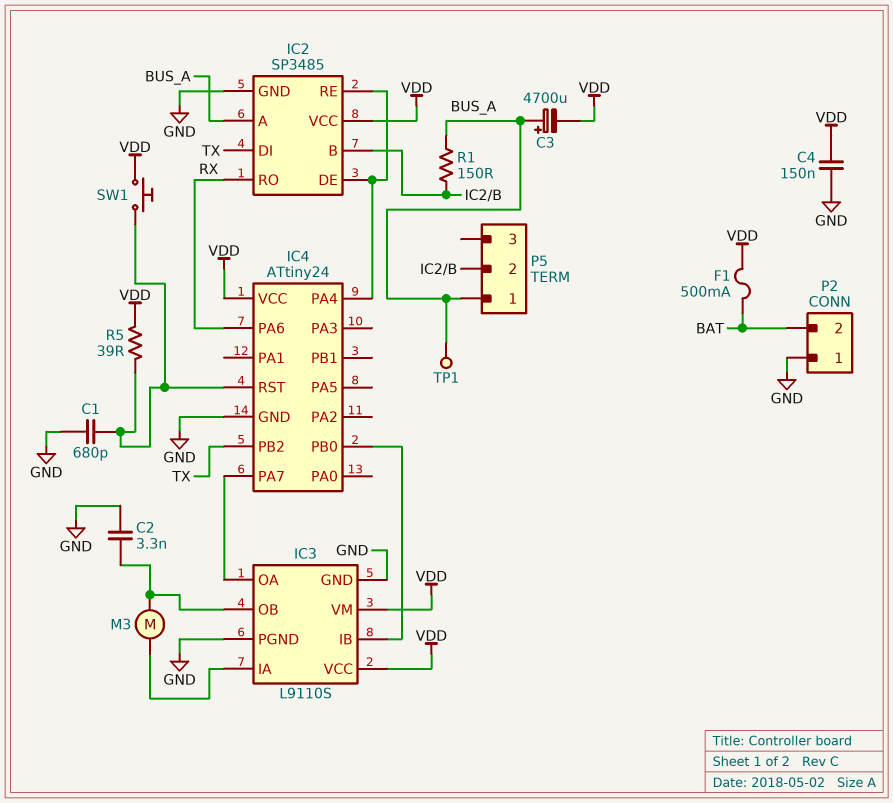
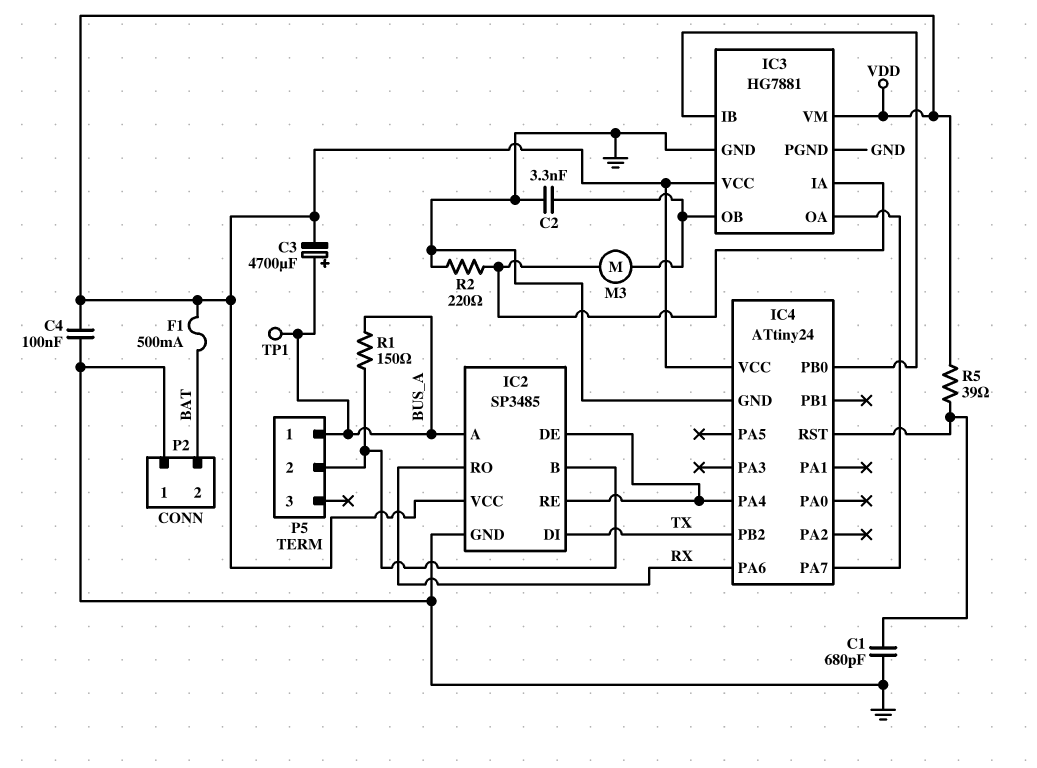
C4: 150nF (GND, VDD) -> 100nF (GND, VDD)
IC3: L9110S -> HG7881
R2: none -> 220 (GND, IC3/IA)
SW1: button (IC4/RST, VDD) -> none

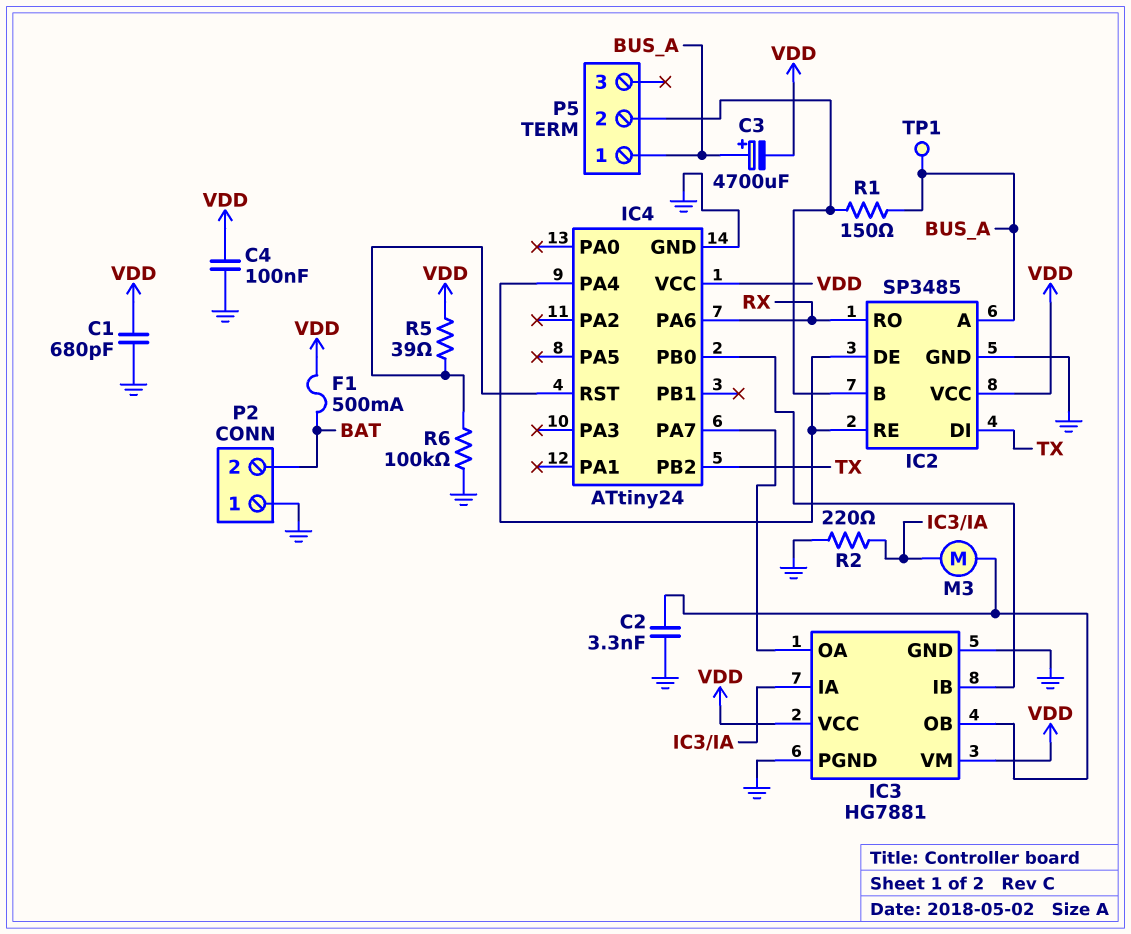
C1: 680pF (GND, IC4/RST) -> 680pF (GND, VDD)
R6: none -> 100k (GND, IC4/RST)

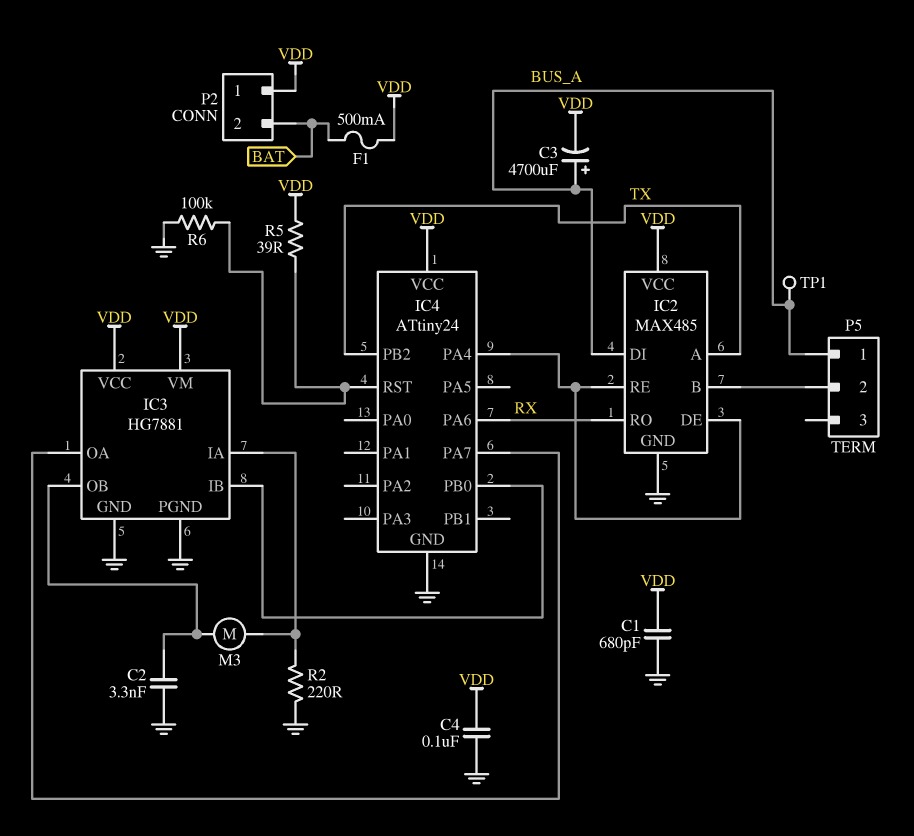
IC2: SP3485 -> MAX485
IC2 pin A: BUS_A -> TX
IC2 pin DI: TX -> BUS_A
P2 pin 1: GND -> VDD
R1: 150 (BUS_A, IC2/B) -> none

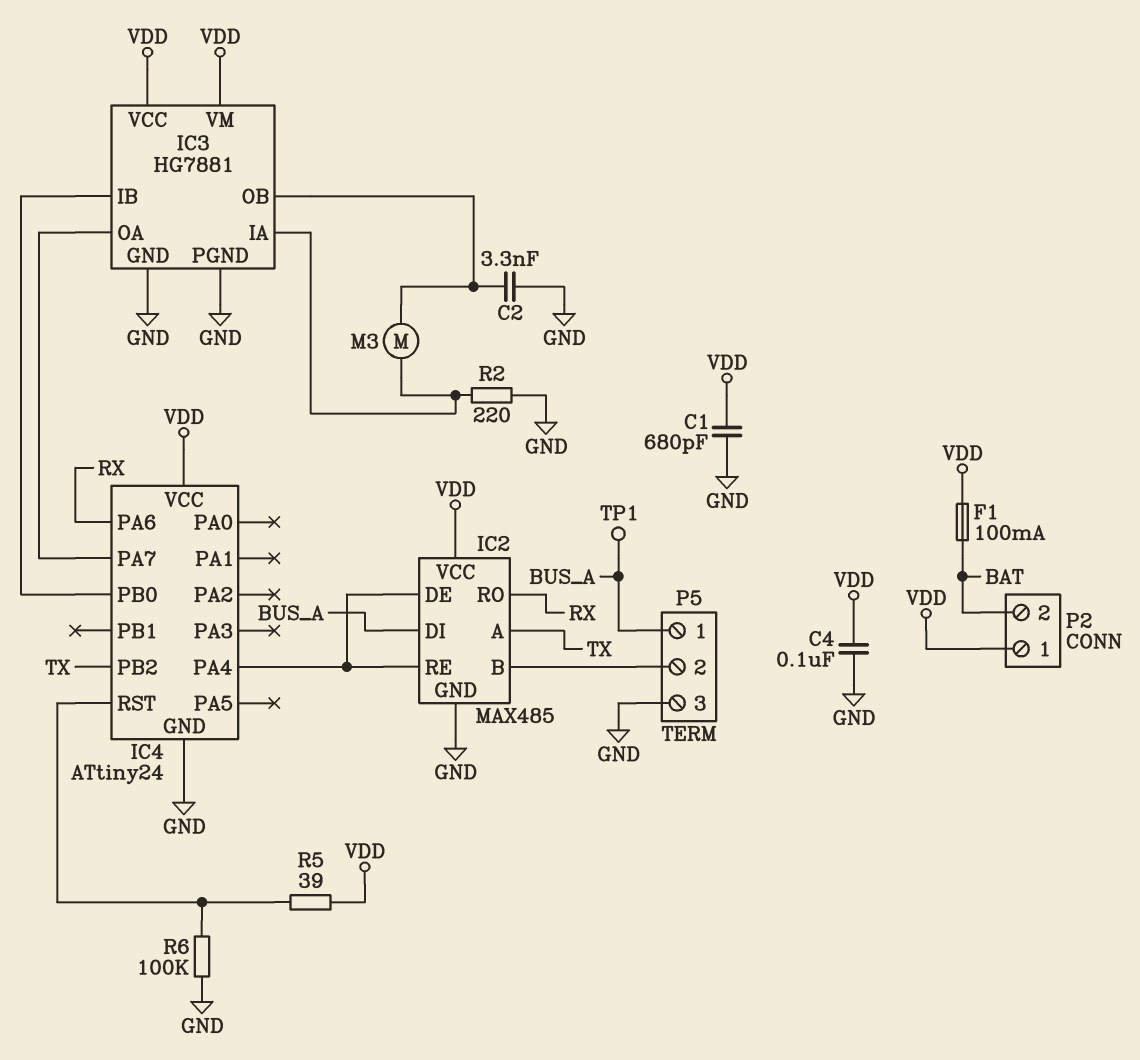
C3: 4700uF (plus BUS_A, minus VDD) -> none
F1: 500mA (BAT, VDD) -> 100mA (BAT, VDD)
P5 pin 3: none -> GND

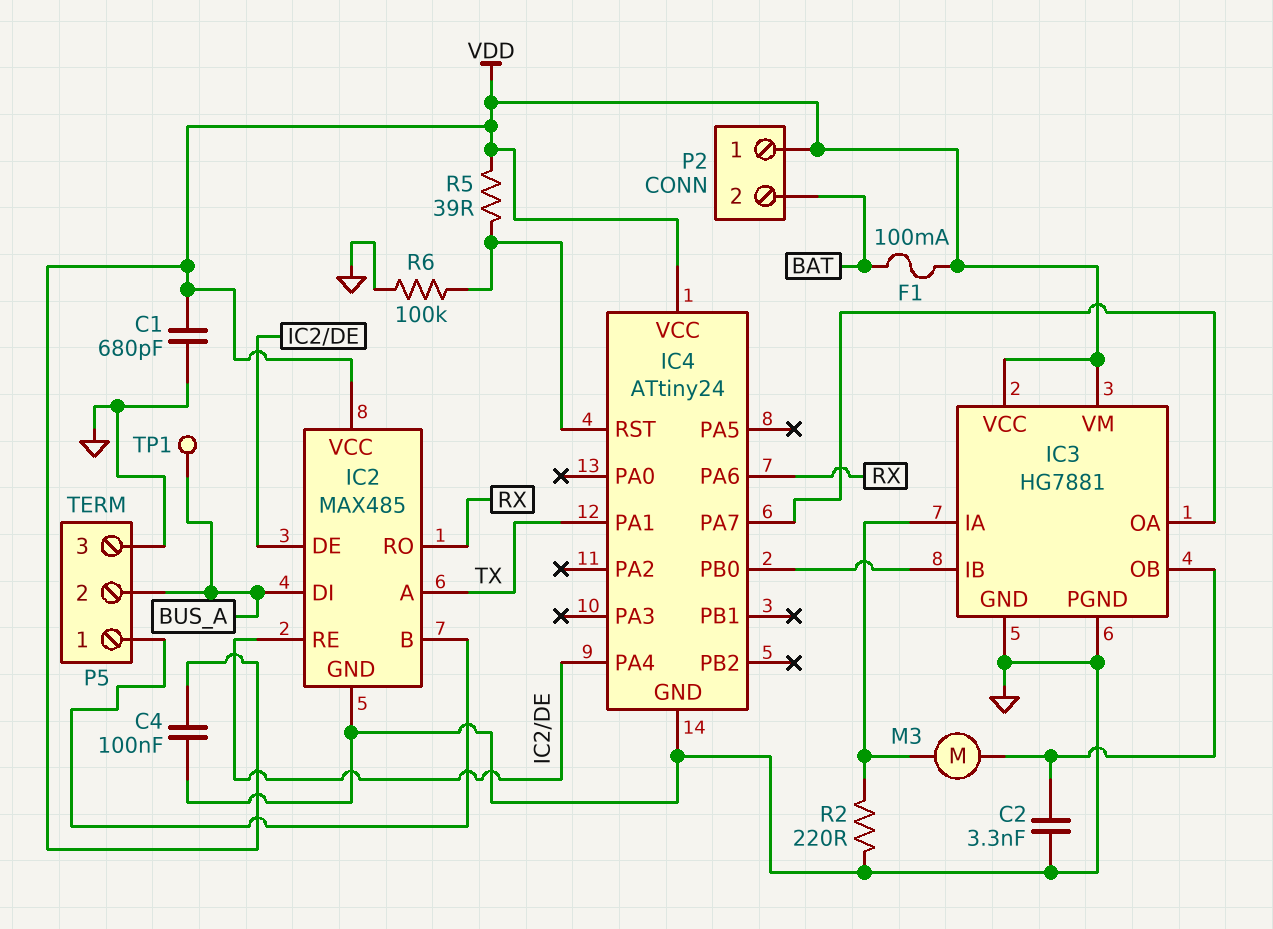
IC4 pin PA1: none -> TX
IC4 pin PB2: TX -> none
P5 pin 1: BUS_A -> IC2/B
P5 pin 2: IC2/B -> BUS_A

